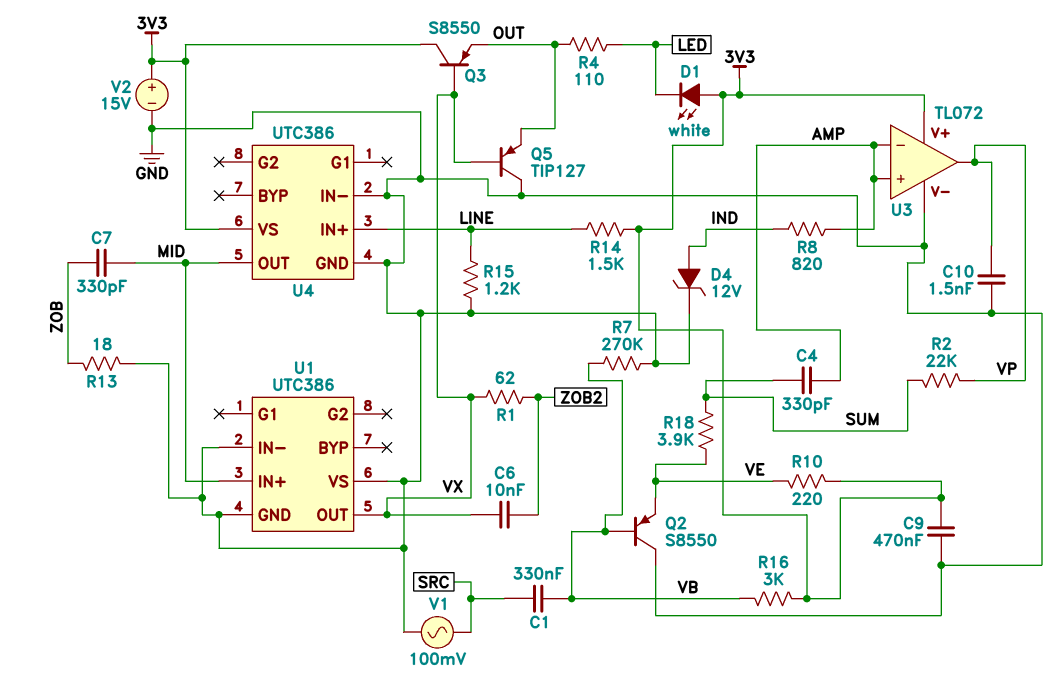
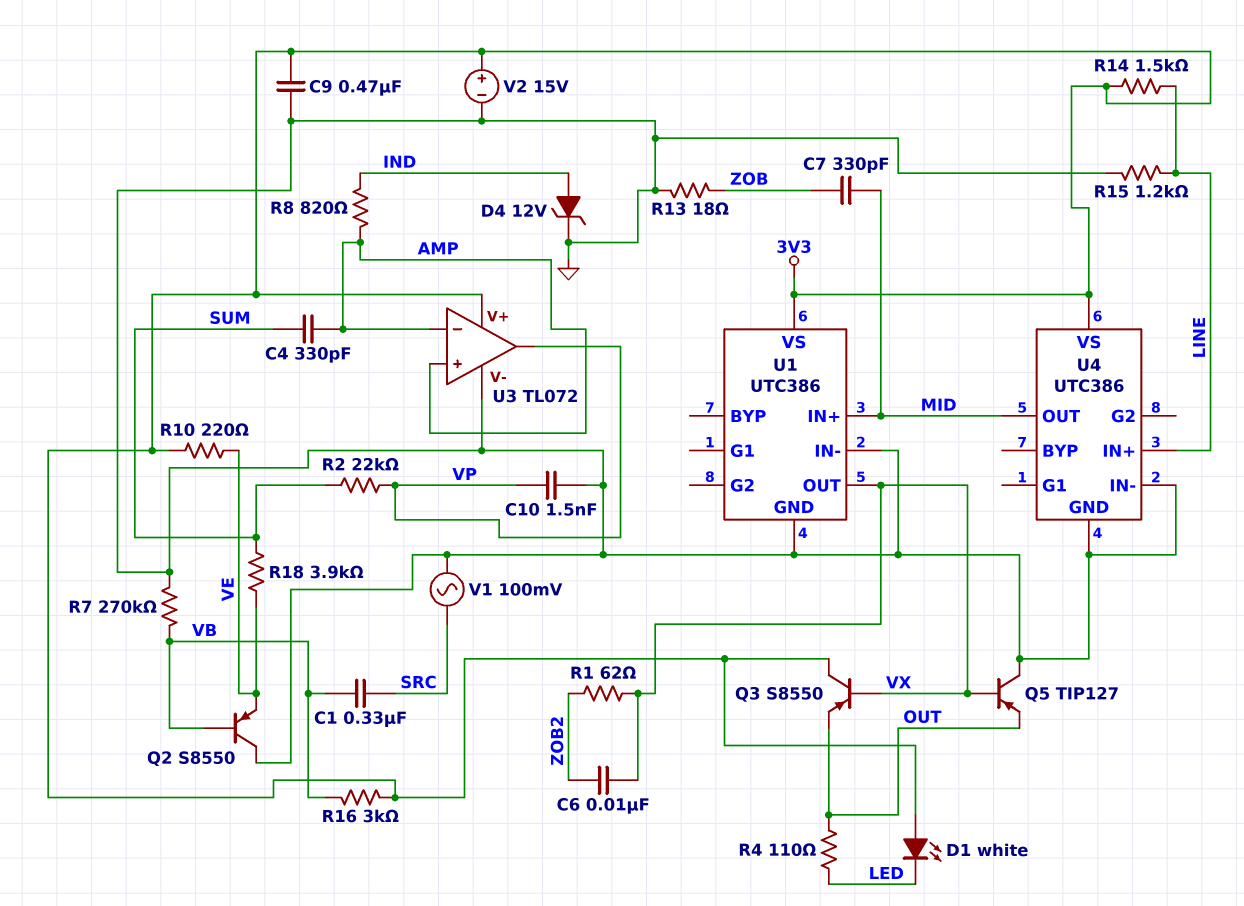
U1 pin VS: GND -> 3V3

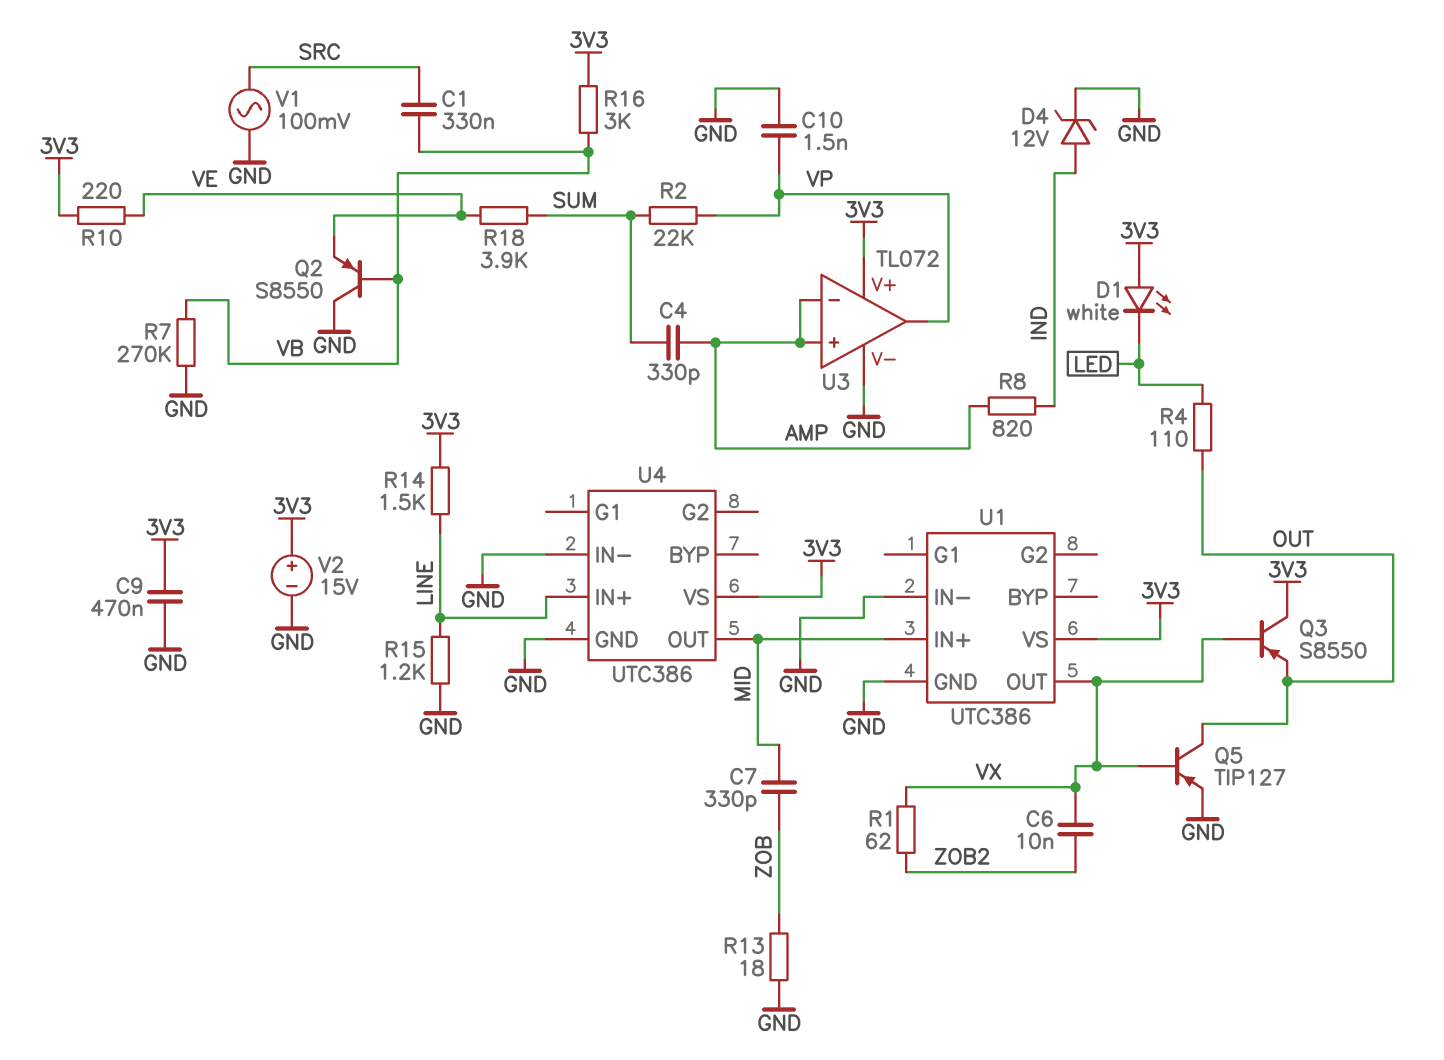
Q5: PNP TIP127 (B VX, C GND, E OUT) -> PNP TIP127 (B VX, C OUT, E GND)

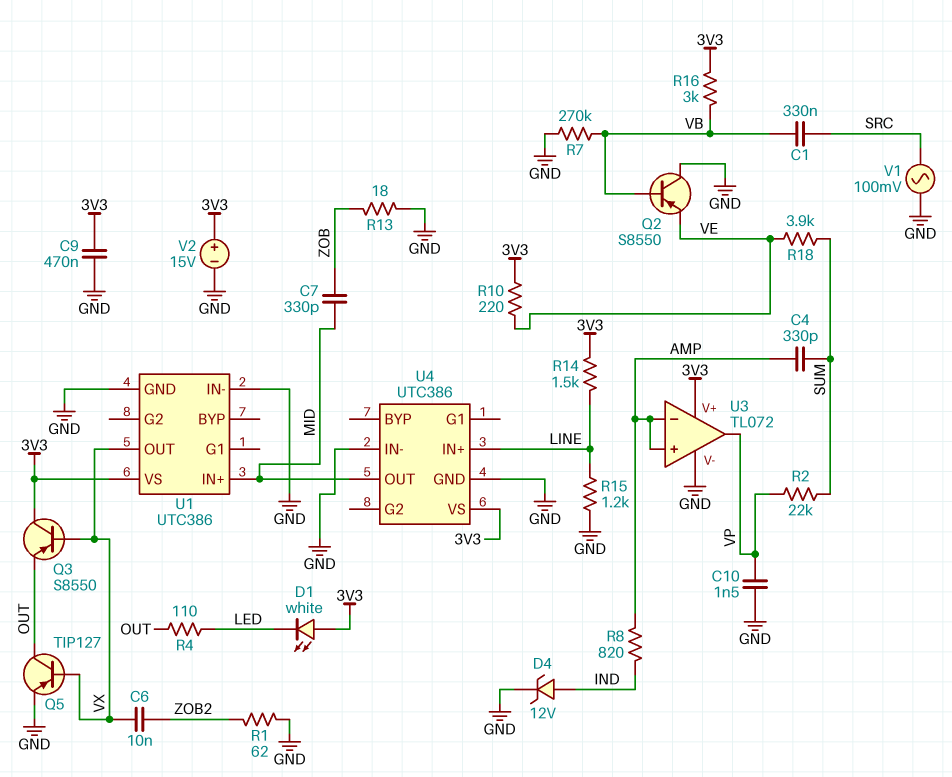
R1: 62 (VX, ZOB2) -> 62 (GND, ZOB2)

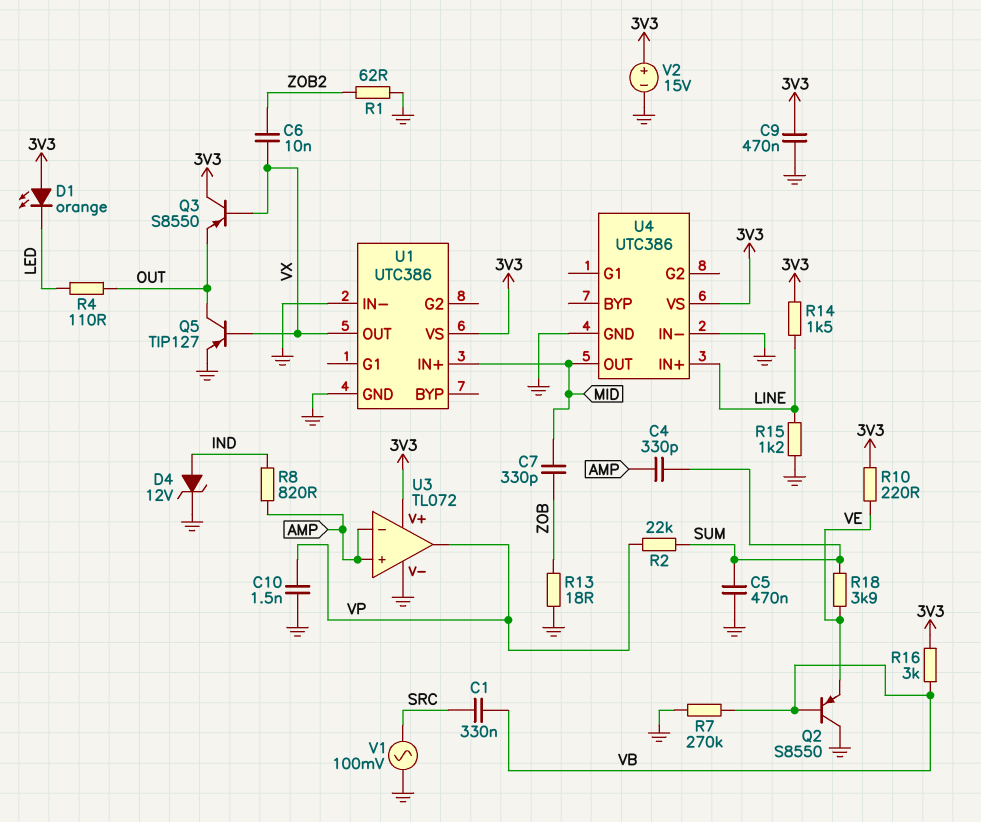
C5: none -> 470nF (GND, SUM)
D1: LED white (A 3V3, K LED) -> LED orange (A 3V3, K LED)

